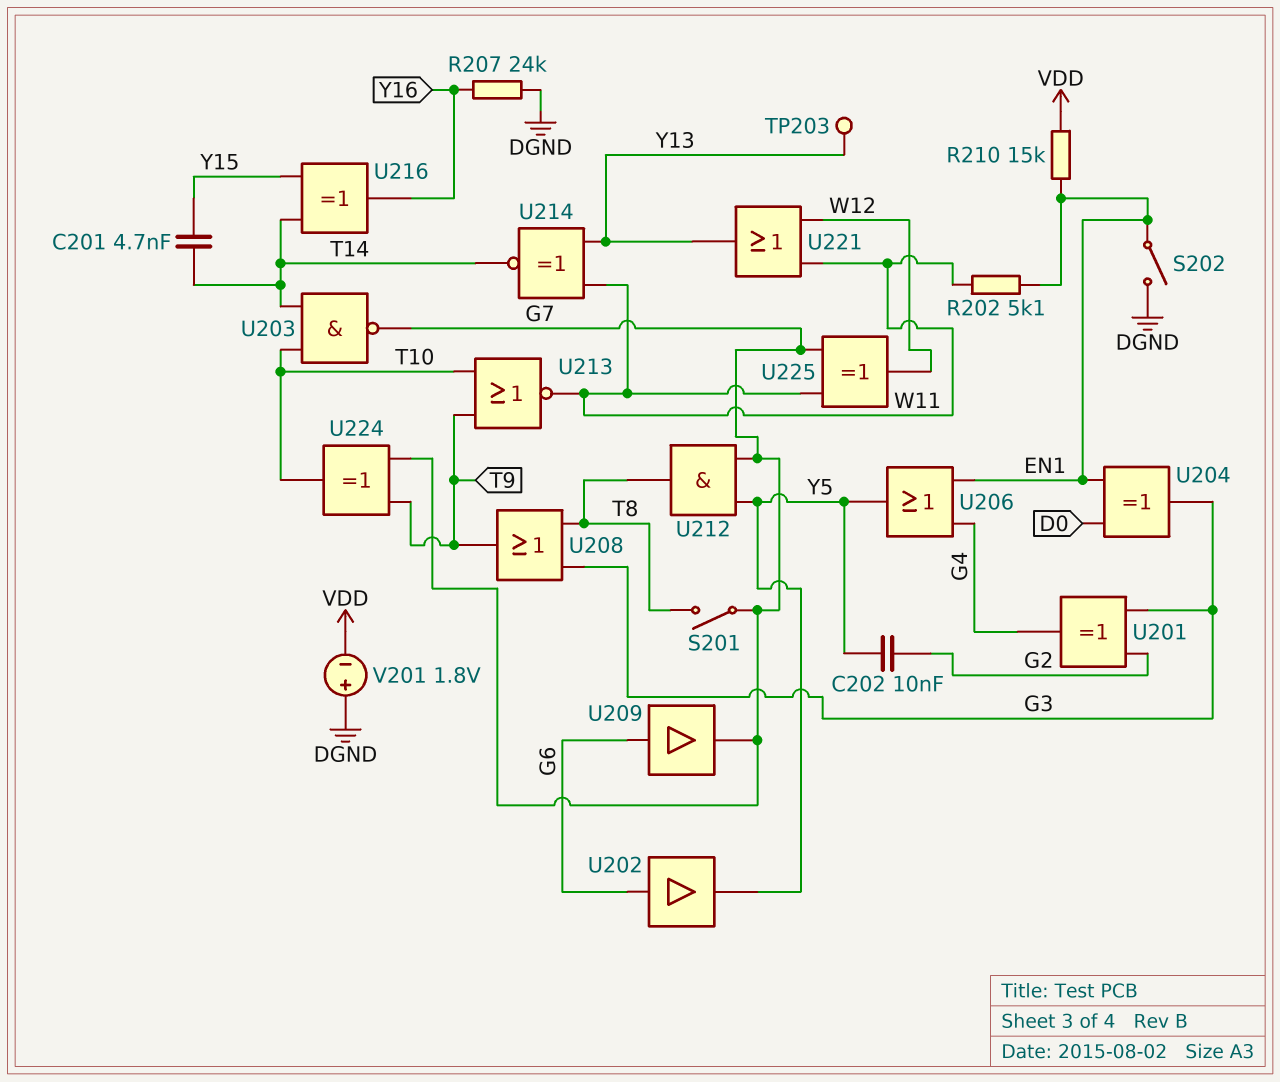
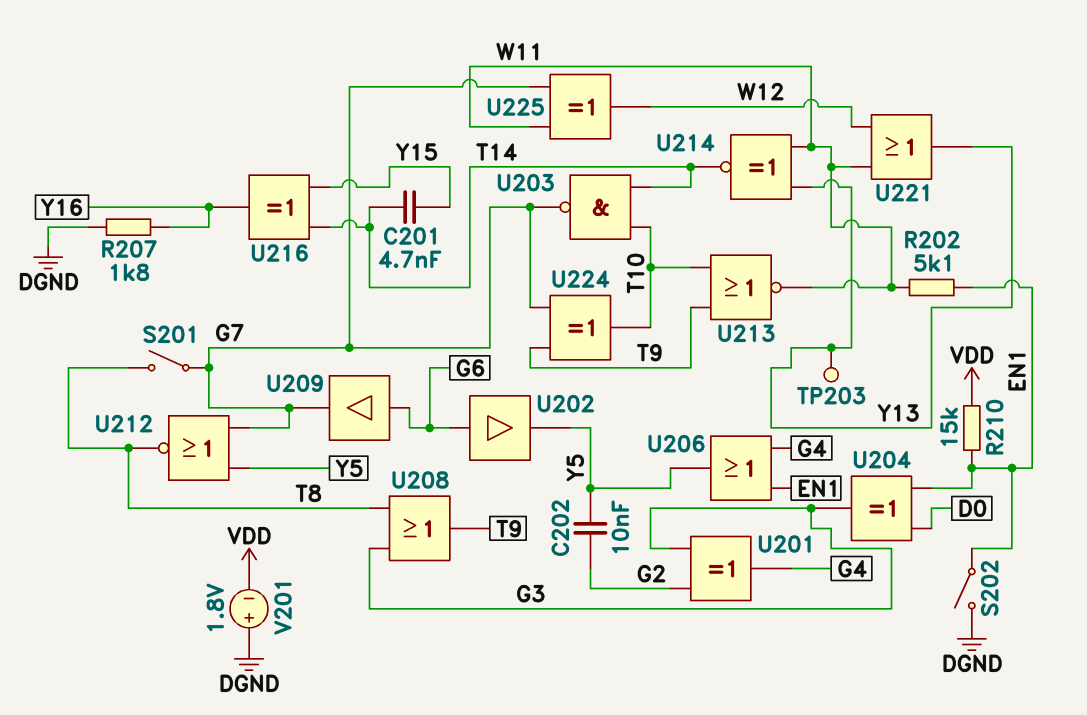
R207: 24k (DGND, Y16) -> 1.8k (DGND, Y16)
U212: AND (in G7, in Y5, out T8) -> NOR (in G7, in Y5, out T8)

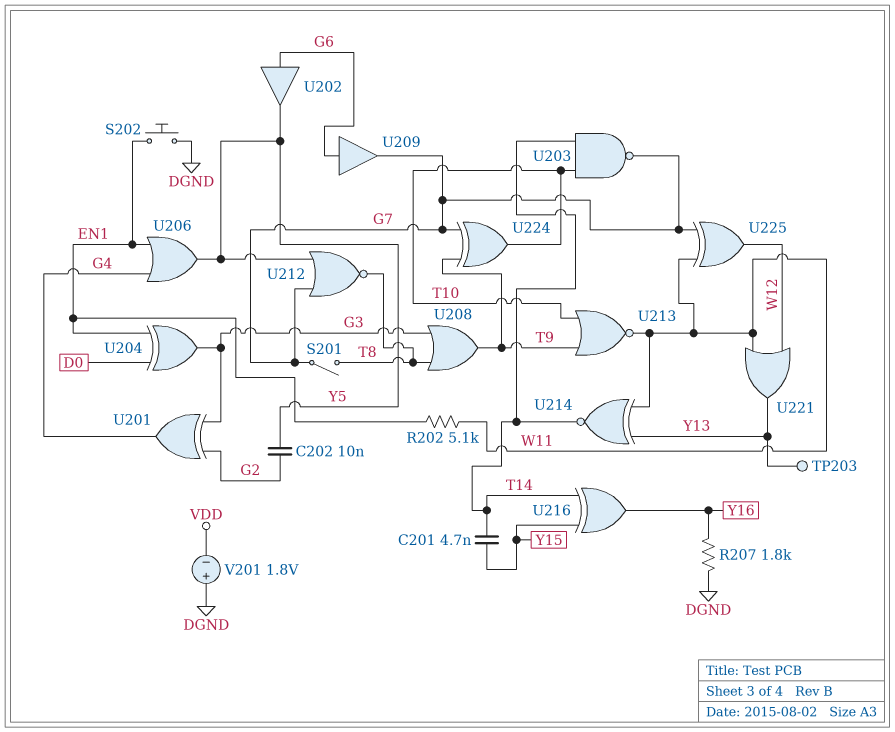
R210: 15k (EN1, VDD) -> none
S202: switch (DGND, EN1) -> button (DGND, EN1)

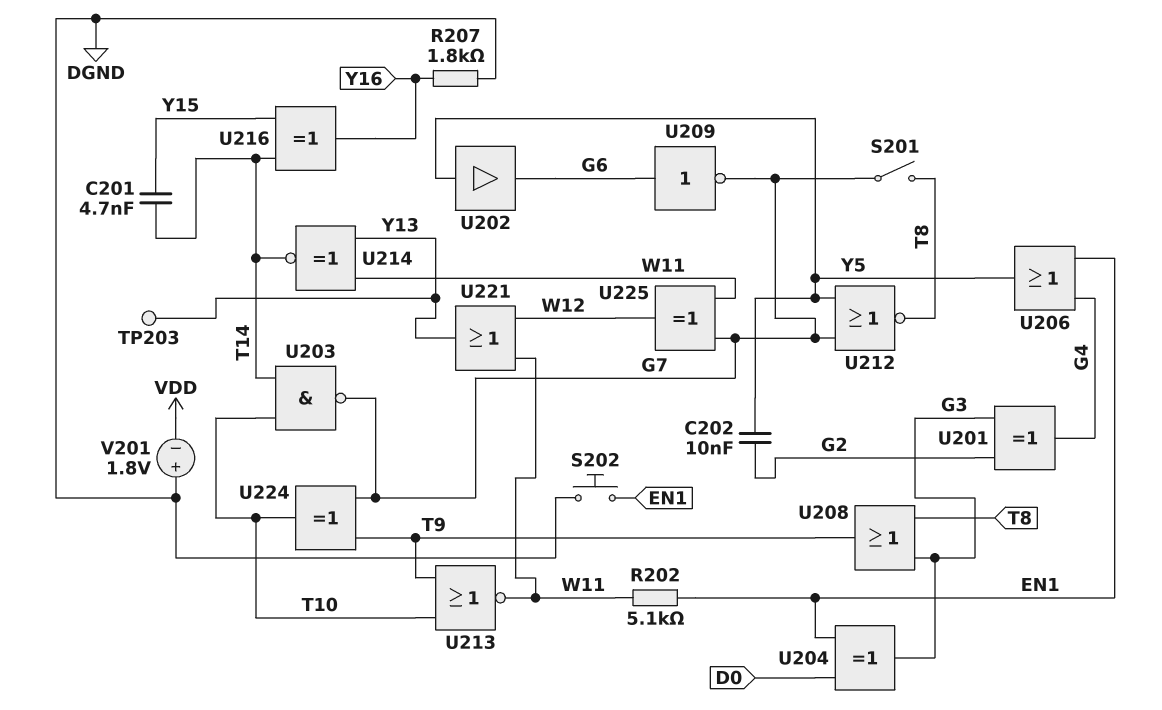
U202: buffer (in G6, out Y5) -> buffer (in Y5, out G6)
U209: buffer (in G6, out G7) -> NOT (in G6, out G7)

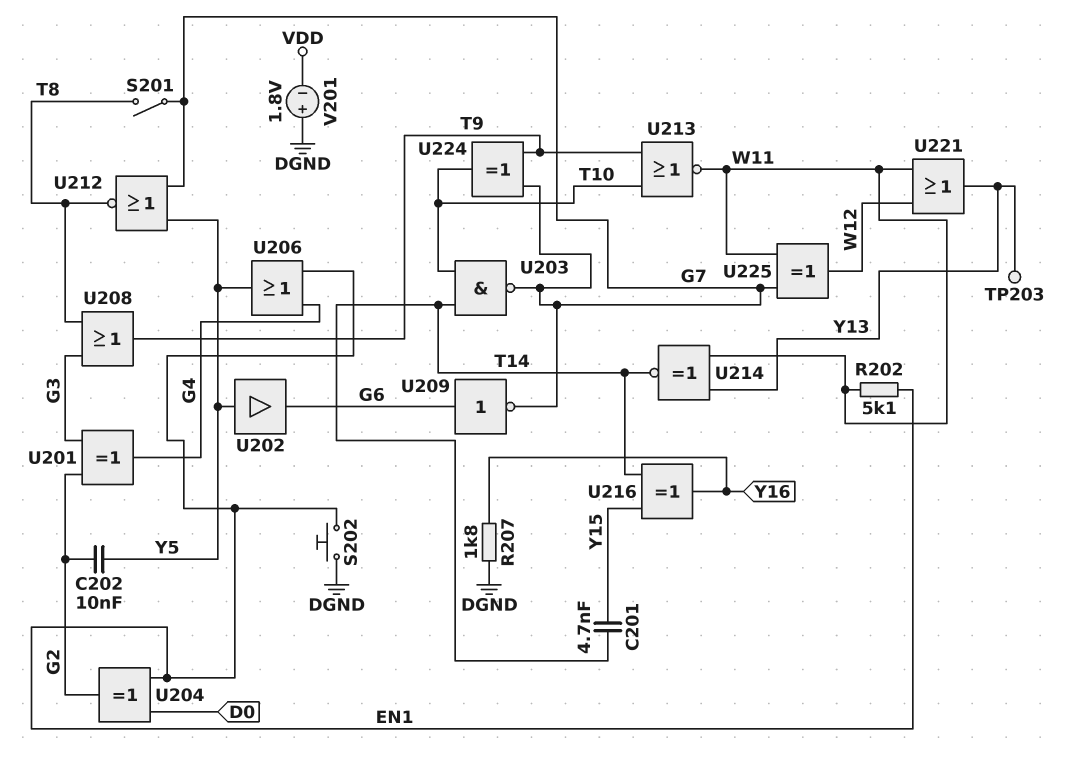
U204: XOR (in D0, in EN1, out G3) -> XOR (in D0, in EN1, out G2)

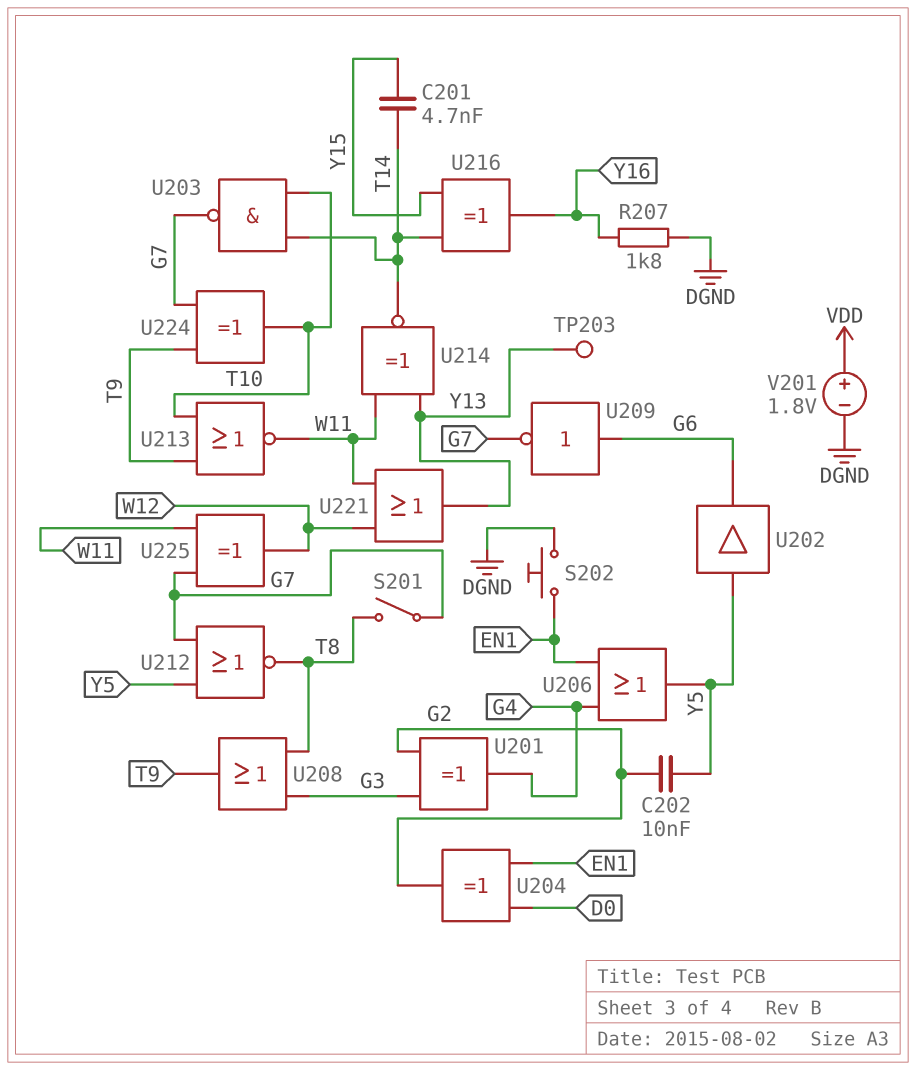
R202: 5.1k (EN1, W11) -> none
V201: 1.8V (plus DGND, minus VDD) -> 1.8V (plus VDD, minus DGND)

